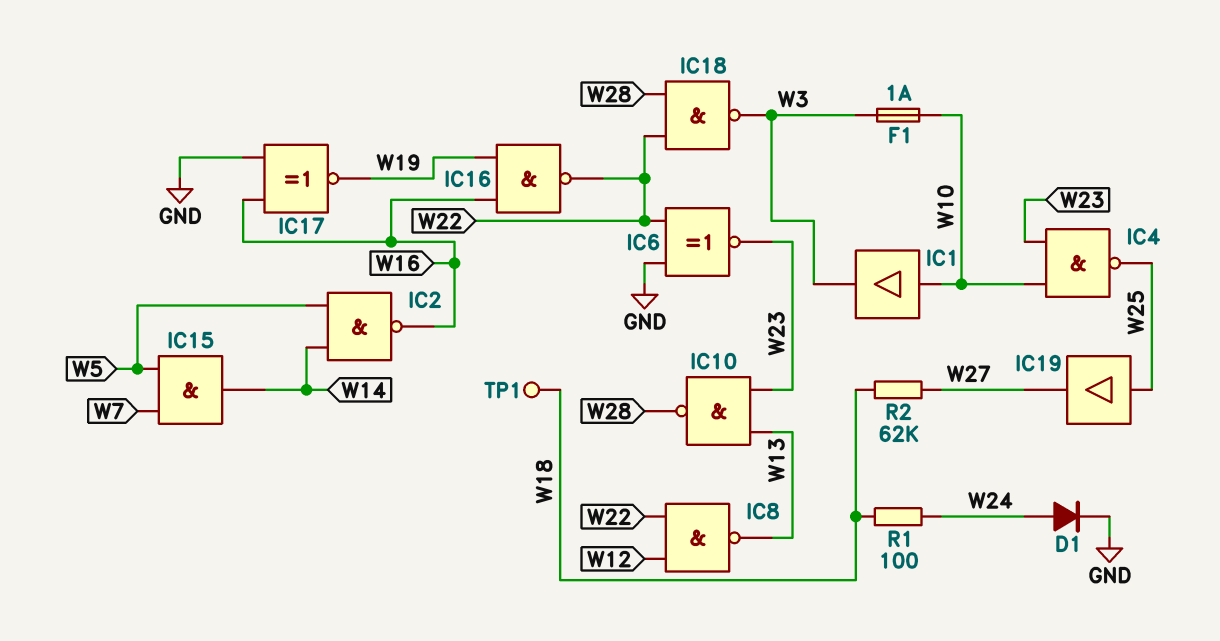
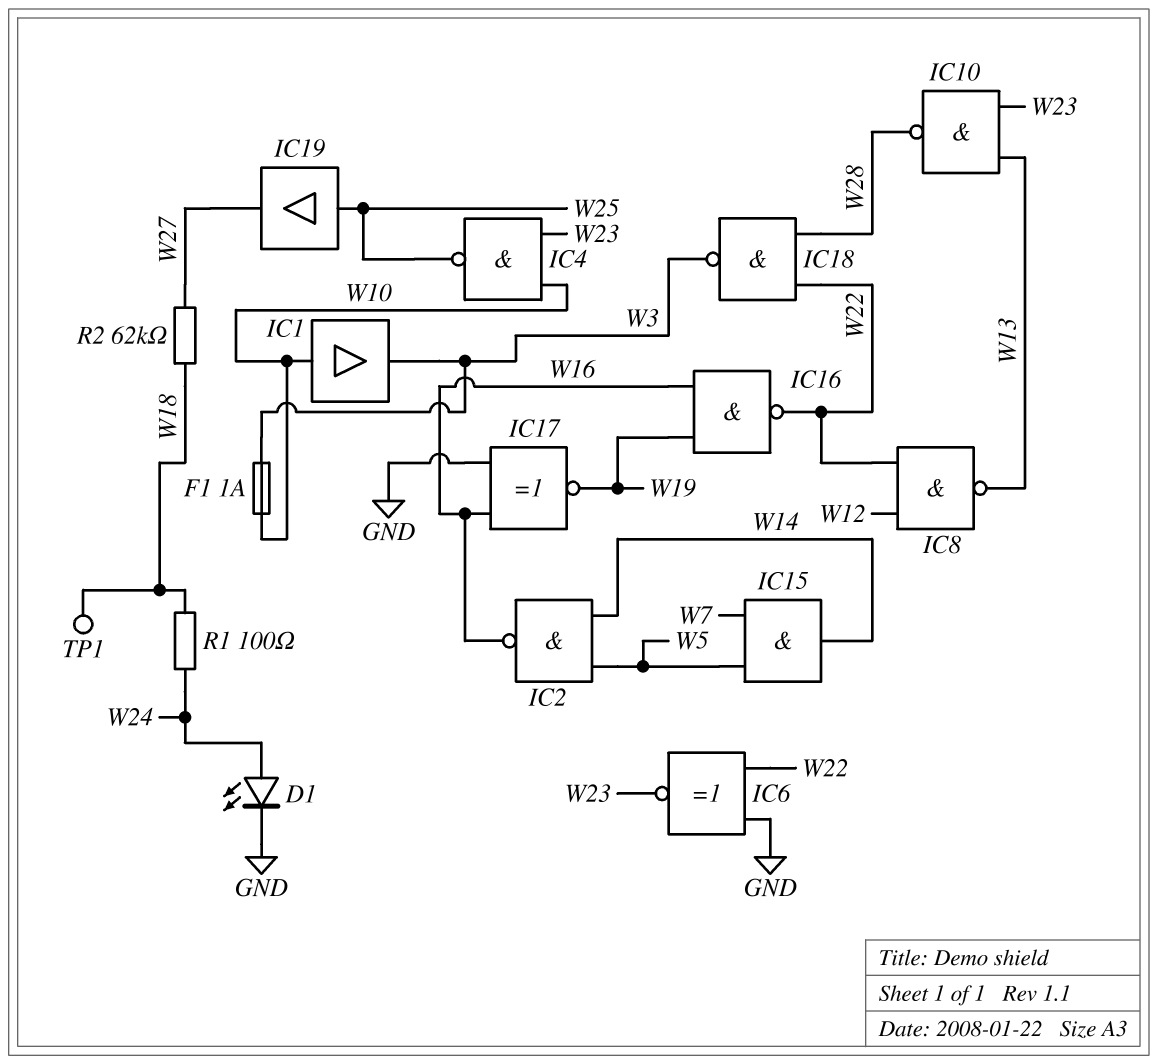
D1: diode (A W24, K GND) -> LED (A W24, K GND)

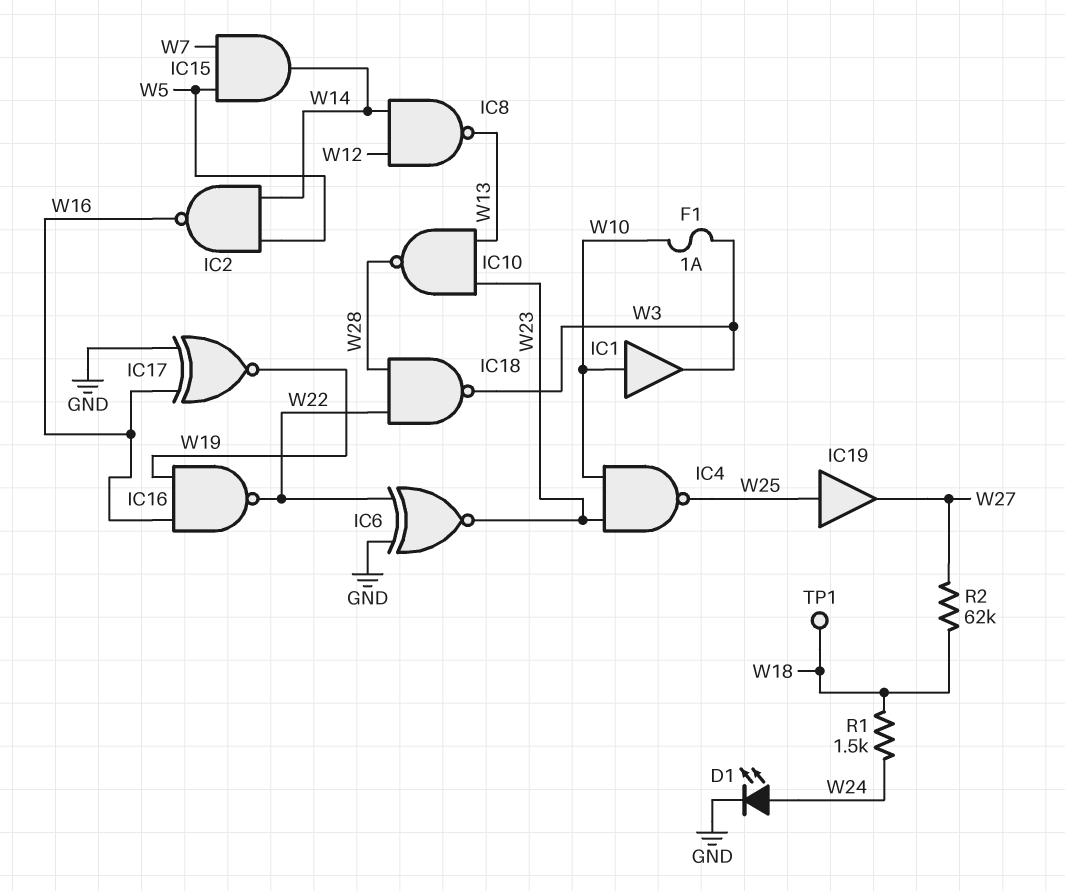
IC8: NAND (in W12, in W22, out W13) -> NAND (in W12, in W14, out W13)
R1: 100 (W18, W24) -> 1.5k (W18, W24)

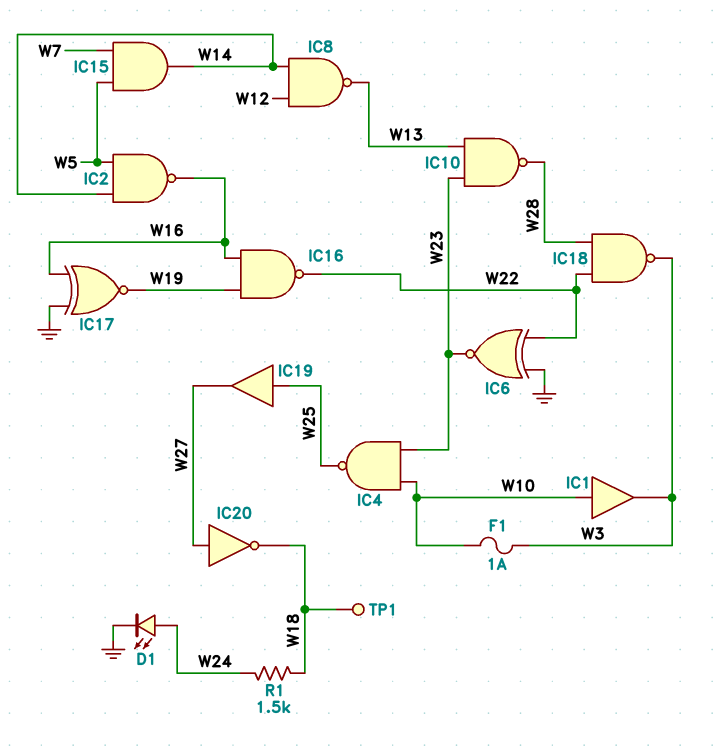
IC20: none -> NOT (in W27, out W18)
R2: 62k (W18, W27) -> none

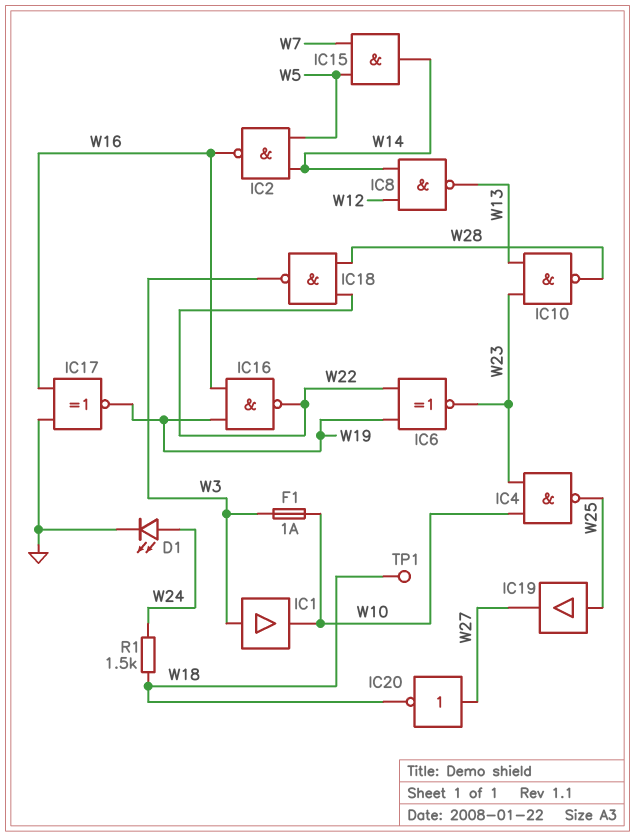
IC1: buffer (in W10, out W3) -> buffer (in W3, out W10)
IC6: XNOR (in GND, in W22, out W23) -> XNOR (in W19, in W22, out W23)

